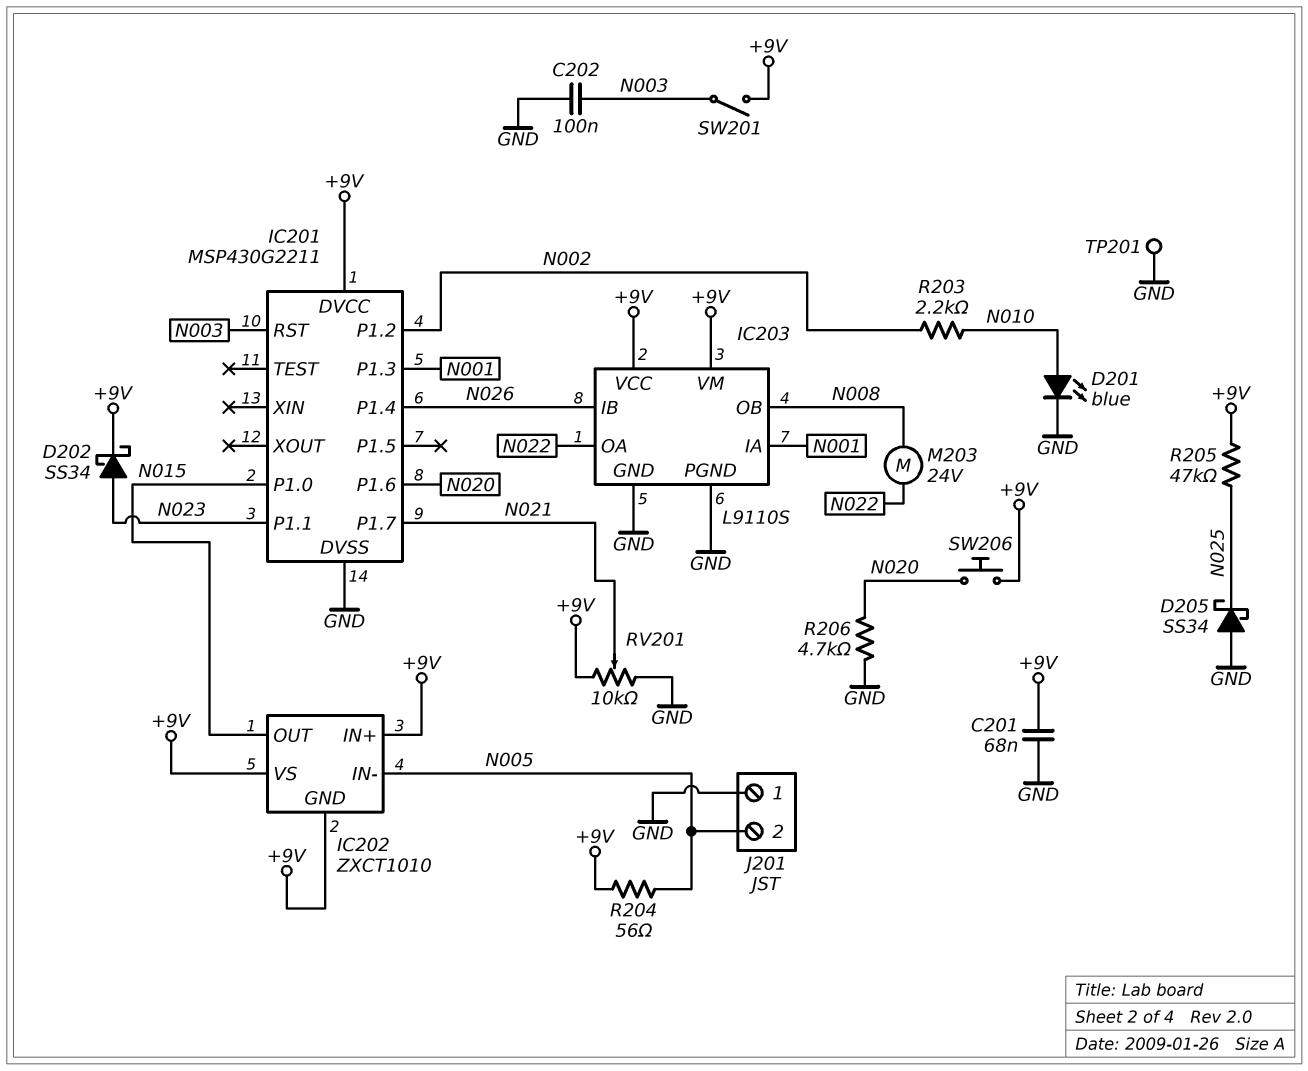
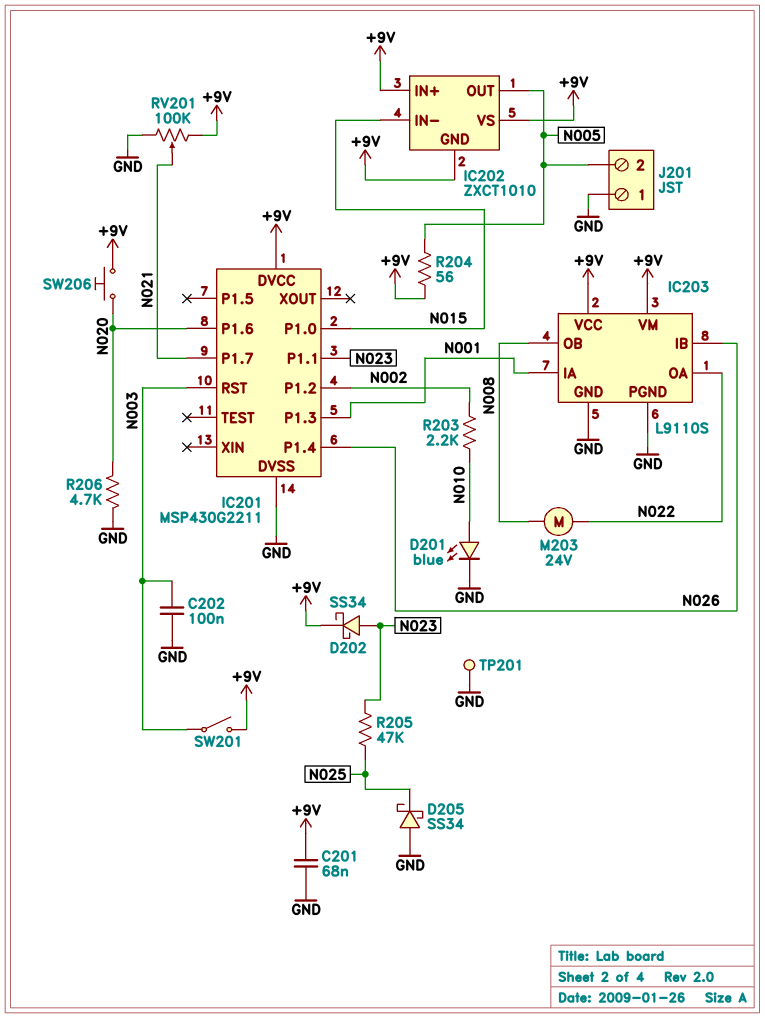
IC202 pin IN-: N005 -> N015
IC202 pin OUT: N015 -> N005
R205: 47k (+9V, N025) -> 47k (N023, N025)
RV201: 10k (+9V, GND, wiper N021) -> 100k (+9V, GND, wiper N021)

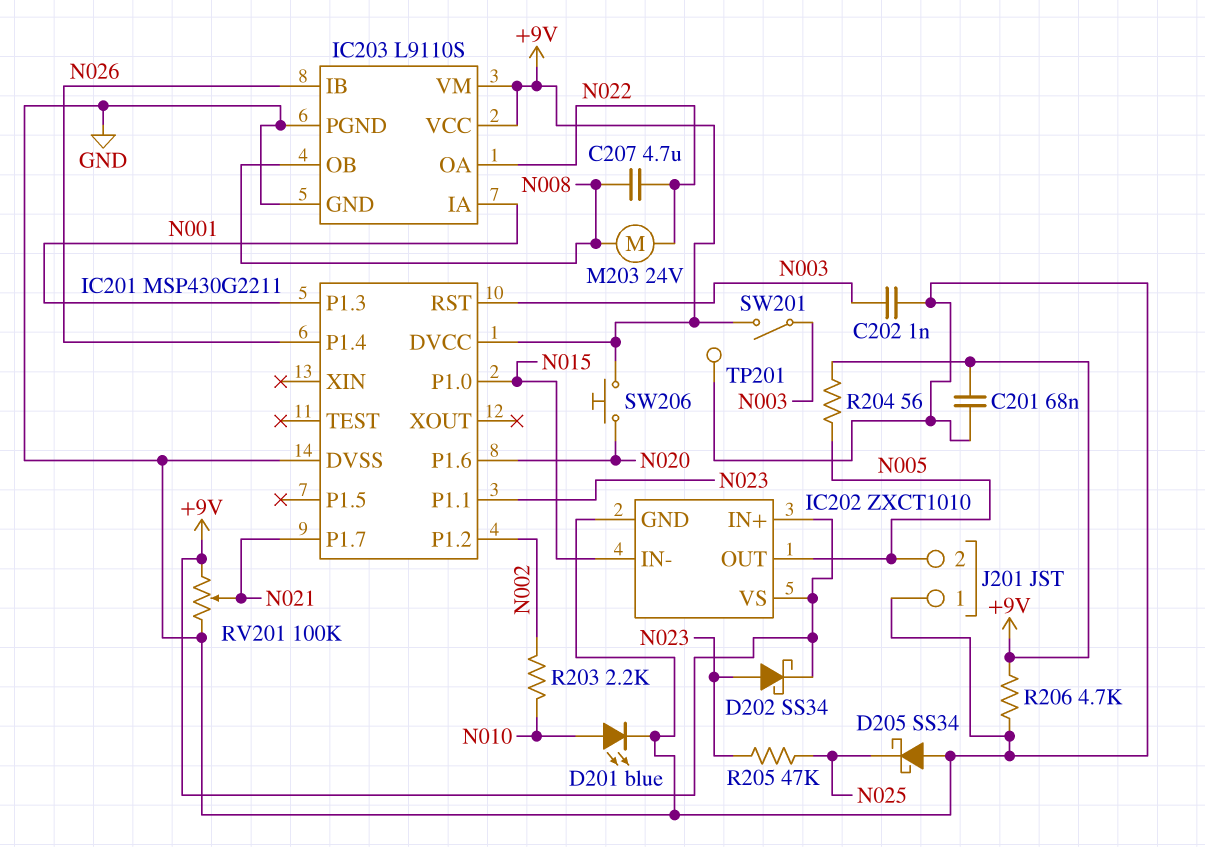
C202: 100nF (GND, N003) -> 1nF (GND, N003)
C207: none -> 4.7uF (N008, N022)
IC202 pin GND: +9V -> GND
R206: 4.7k (GND, N020) -> 4.7k (+9V, GND)

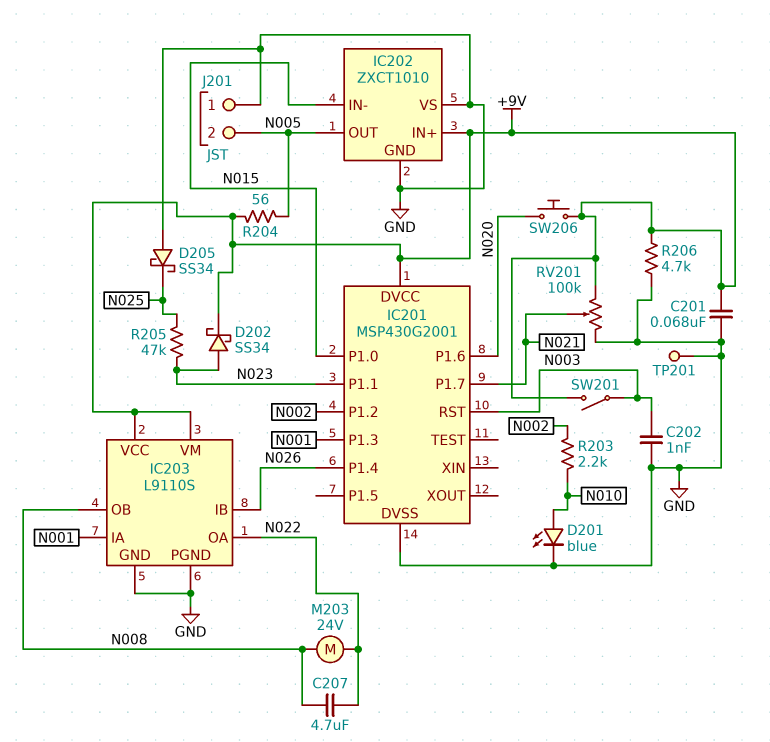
IC201: MSP430G2211 -> MSP430G2001
IC202 pin VS: +9V -> GND

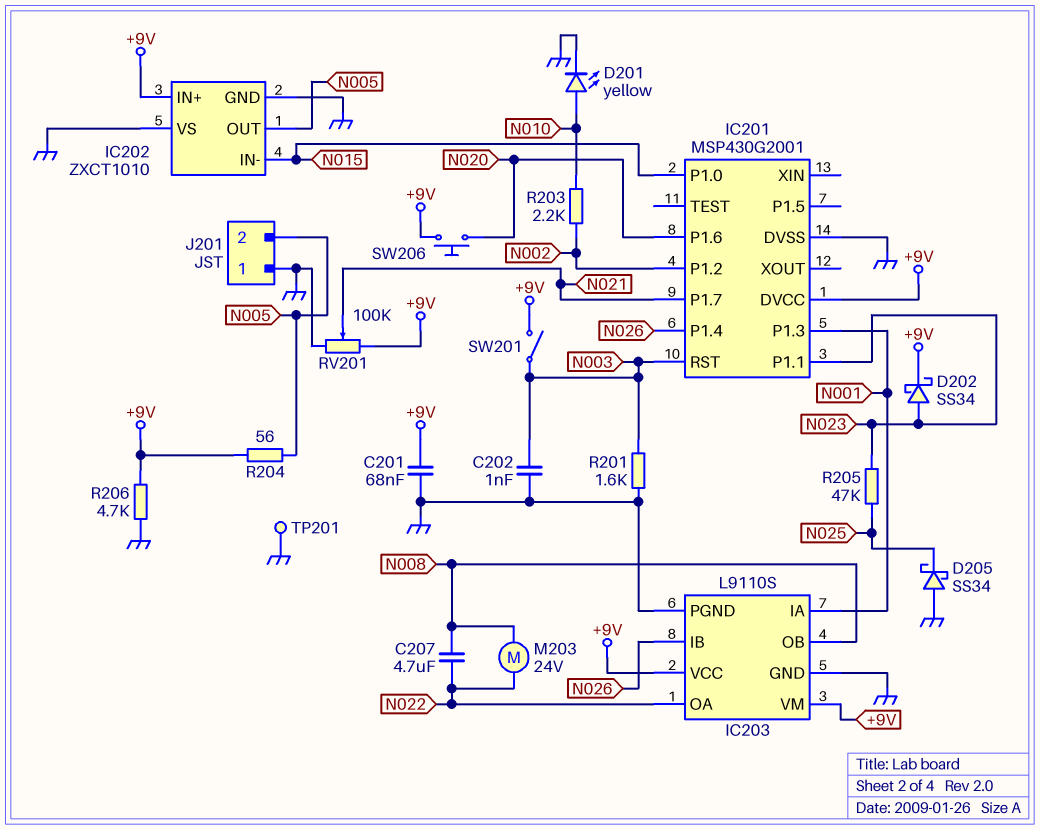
D201: LED blue (A N010, K GND) -> LED yellow (A N010, K GND)
R201: none -> 1.6k (GND, N003)

